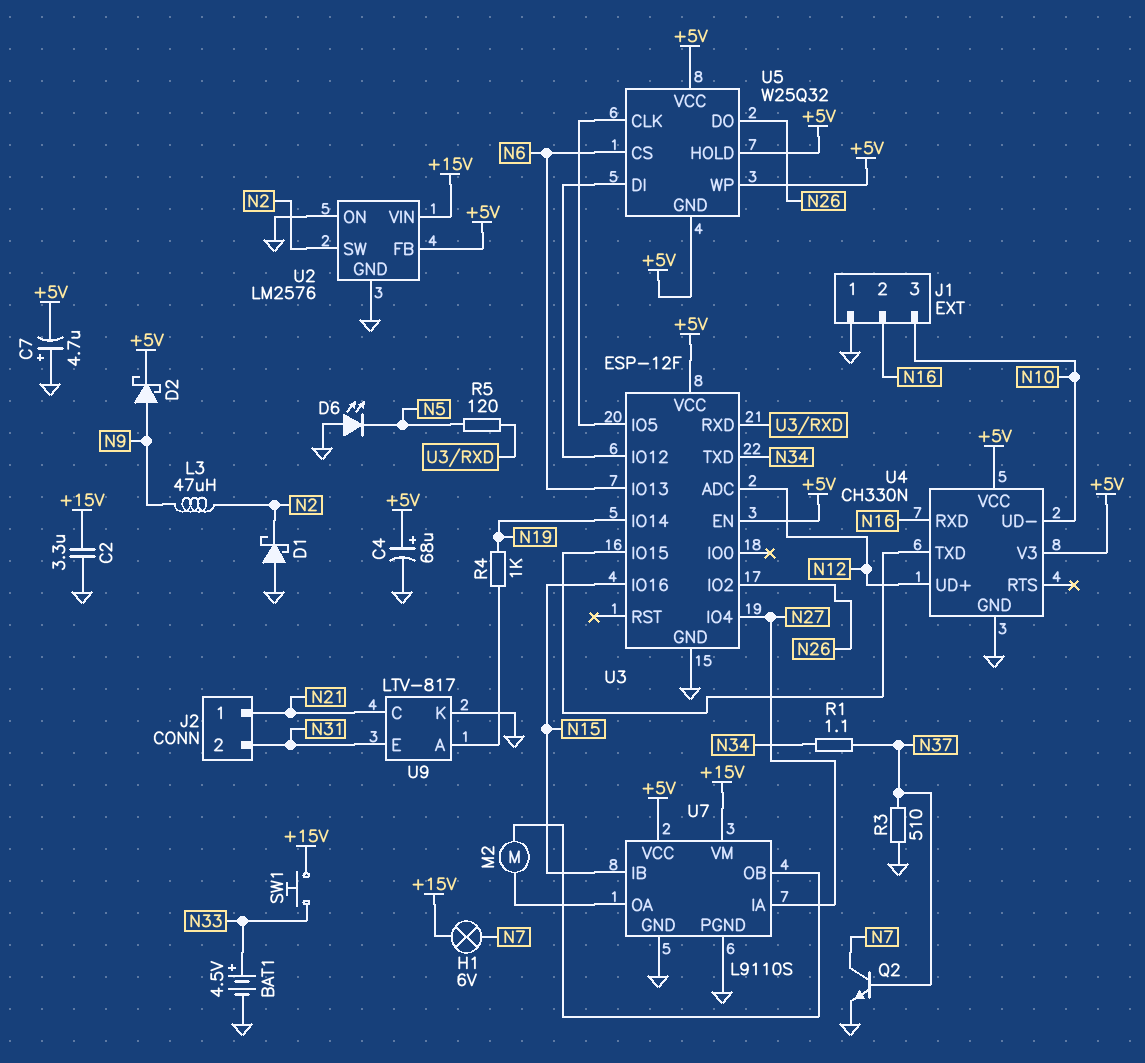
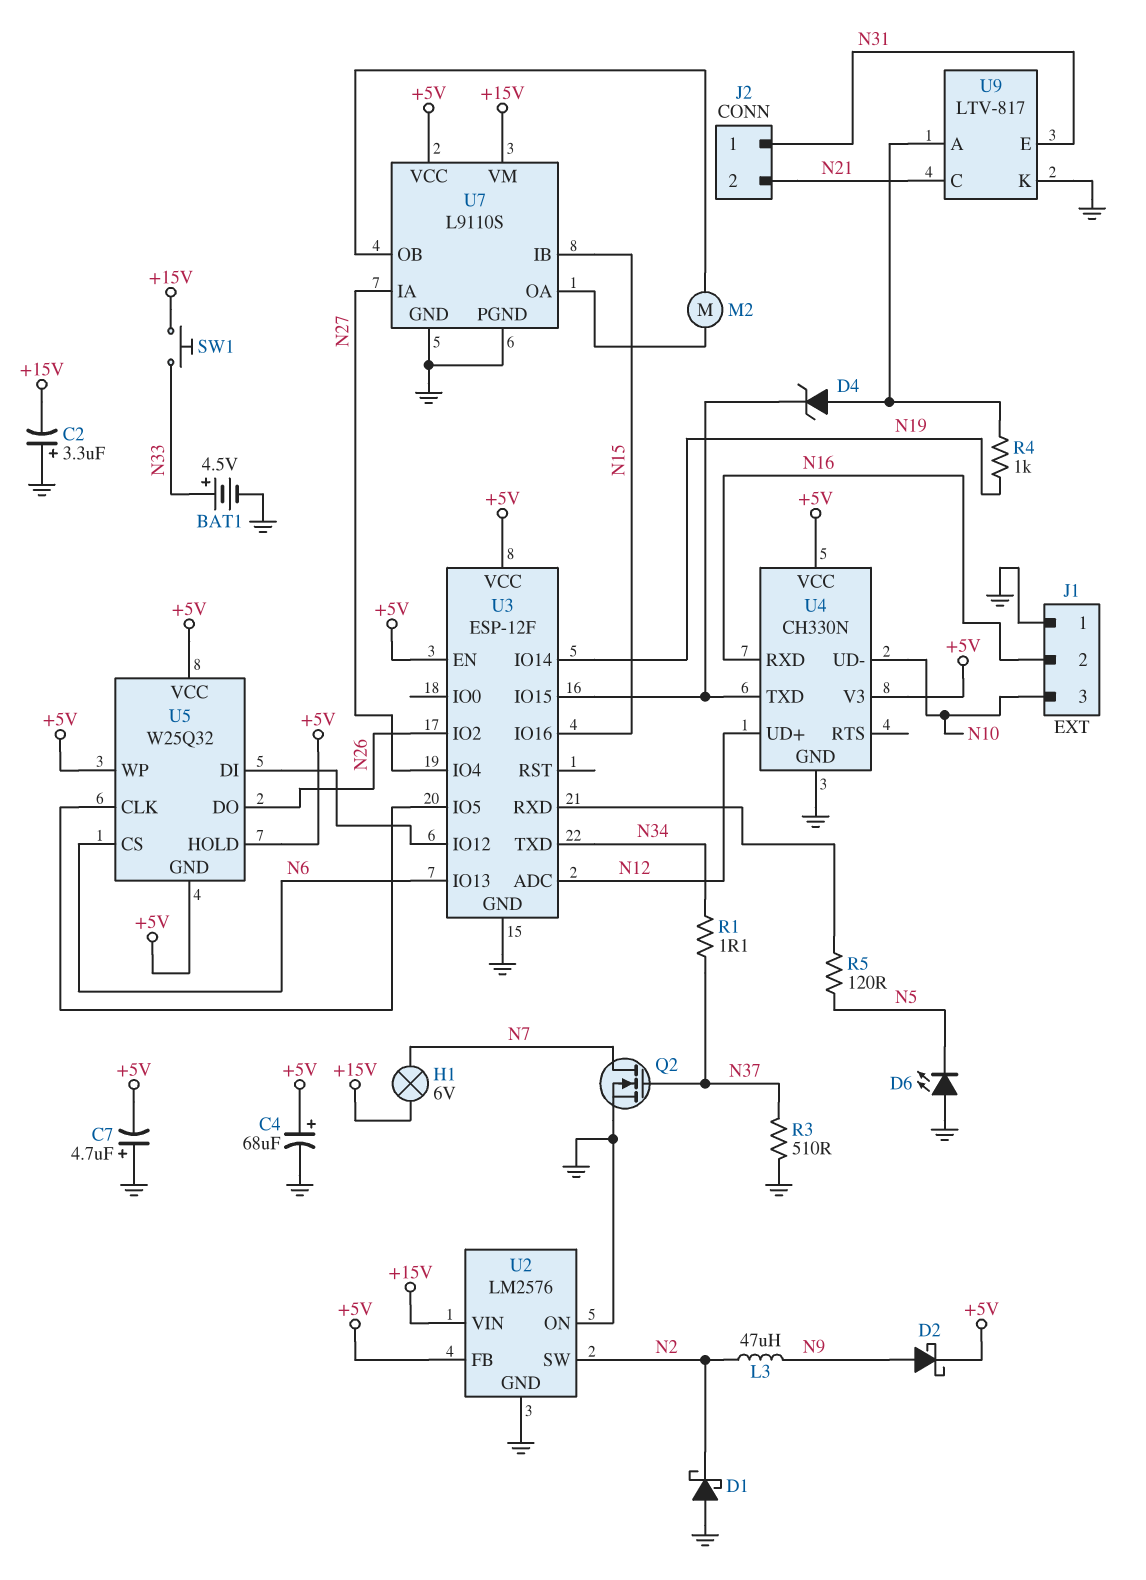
C2: 3.3uF (+15V, GND) -> 3.3uF (plus GND, minus +15V)
D4: none -> zener (A U9/A, K U3/IO15)
J2 pin 1: N21 -> N31
J2 pin 2: N31 -> N21
Q2: NPN (B N37, C N7, E GND) -> NMOS (G N37, D N7, S GND)

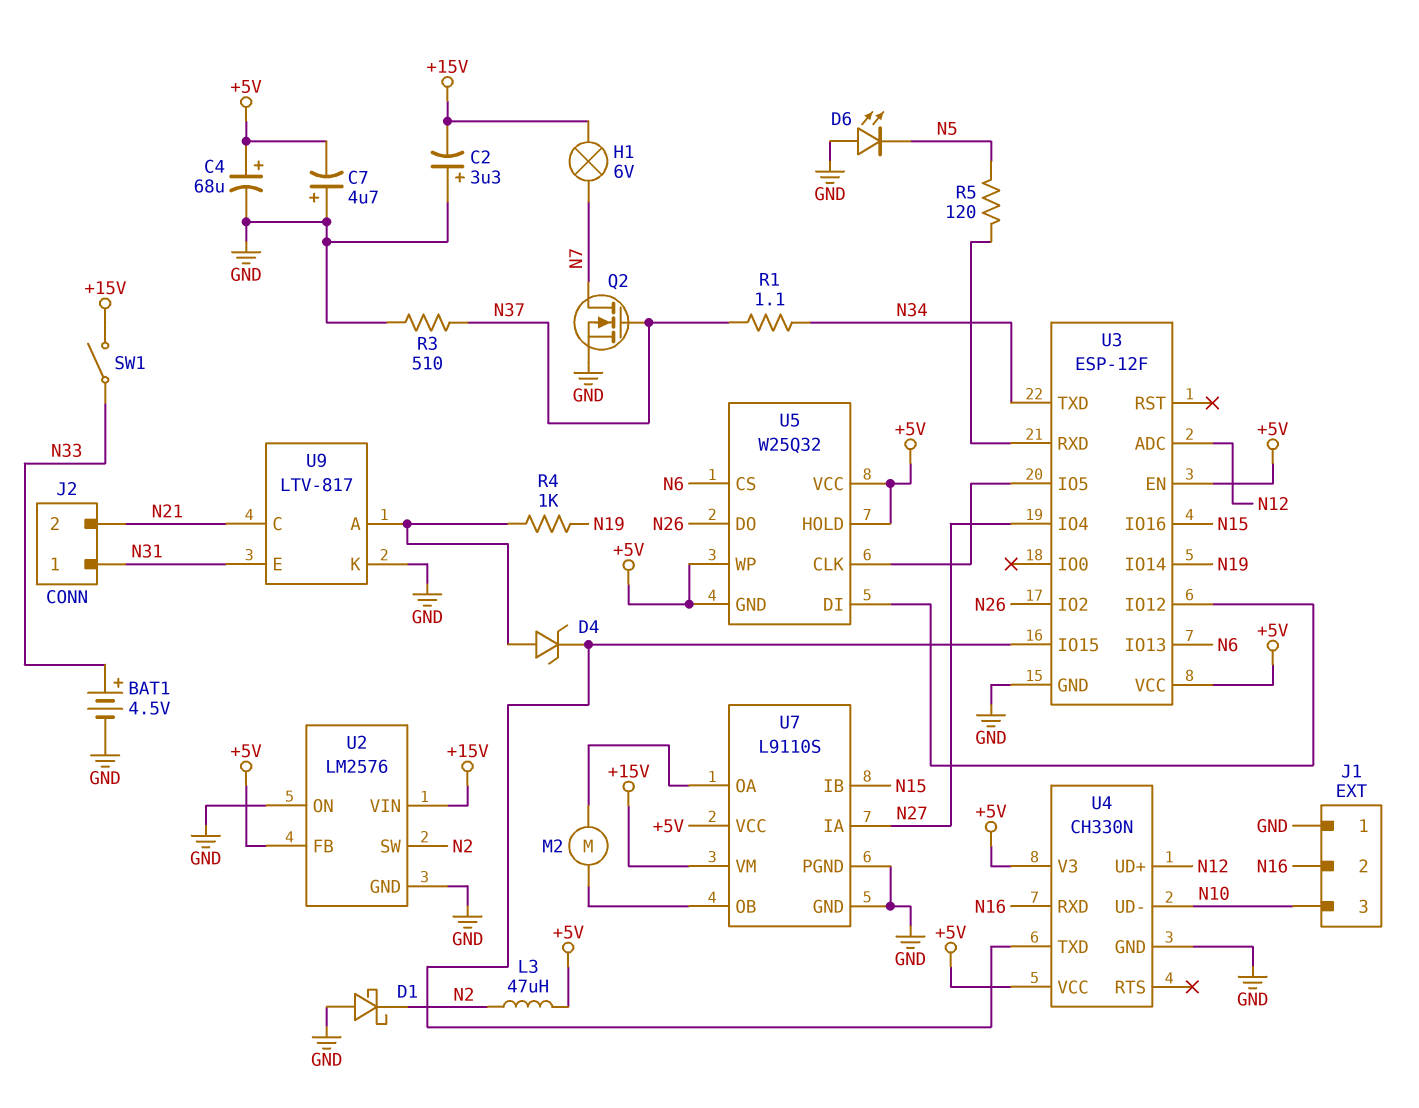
D2: schottky (A N9, K +5V) -> none
L3: 47uH (N2, N9) -> 47uH (+5V, N2)
SW1: button (+15V, N33) -> switch (+15V, N33)

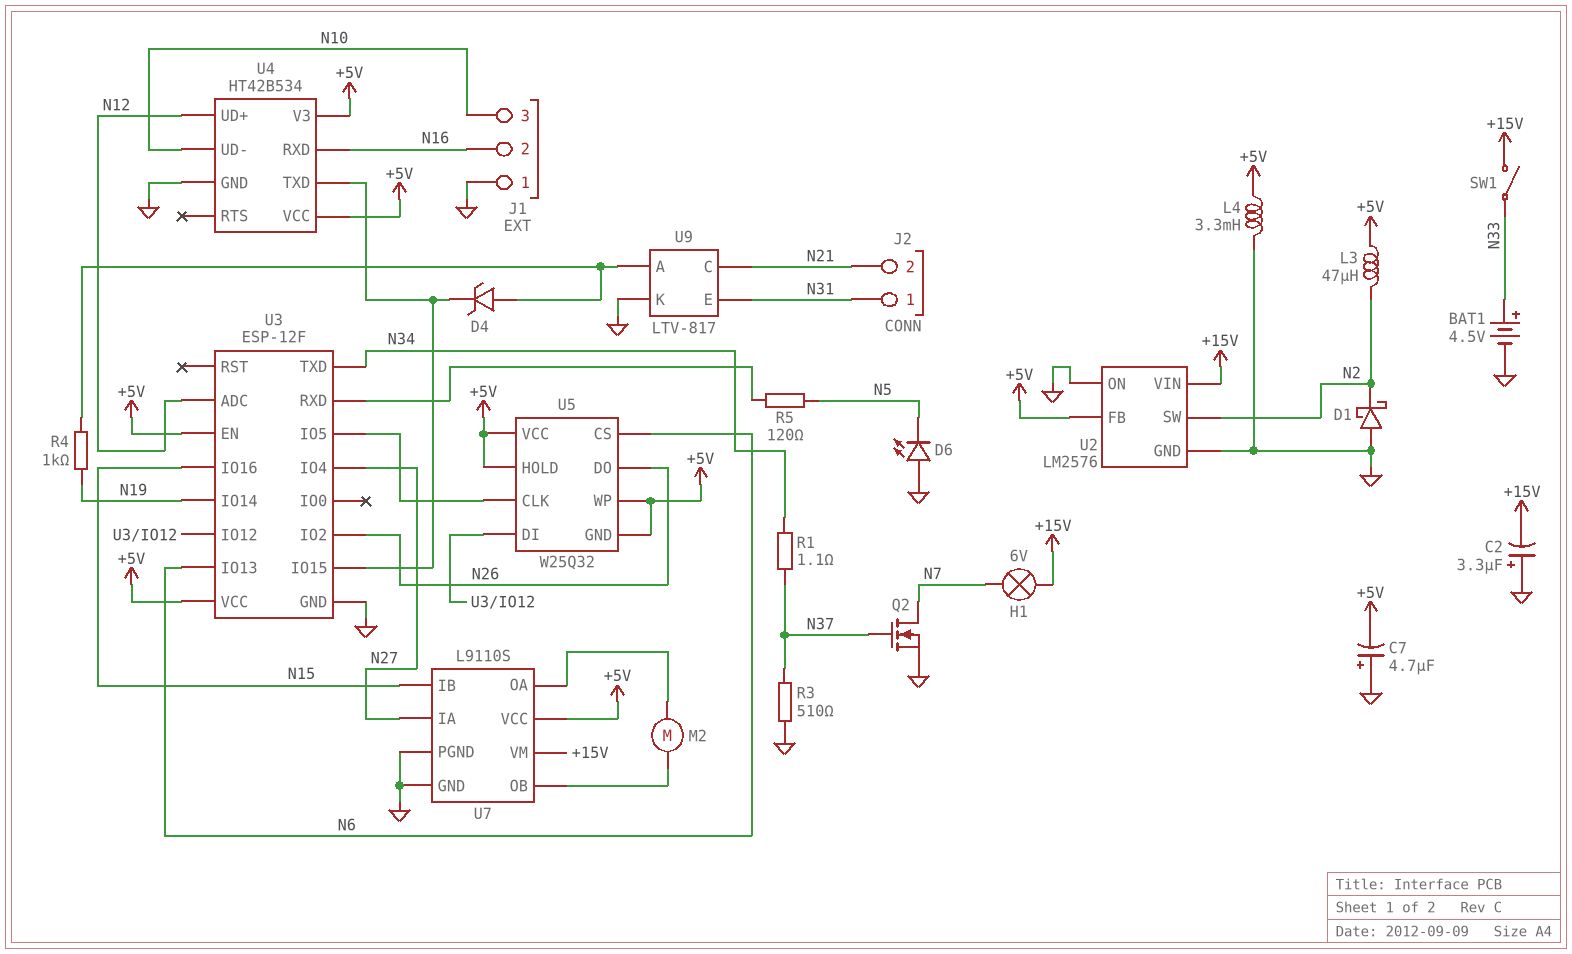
C4: 68uF (plus +5V, minus GND) -> none
L4: none -> 3.3mH (+5V, GND)
U4: CH330N -> HT42B534

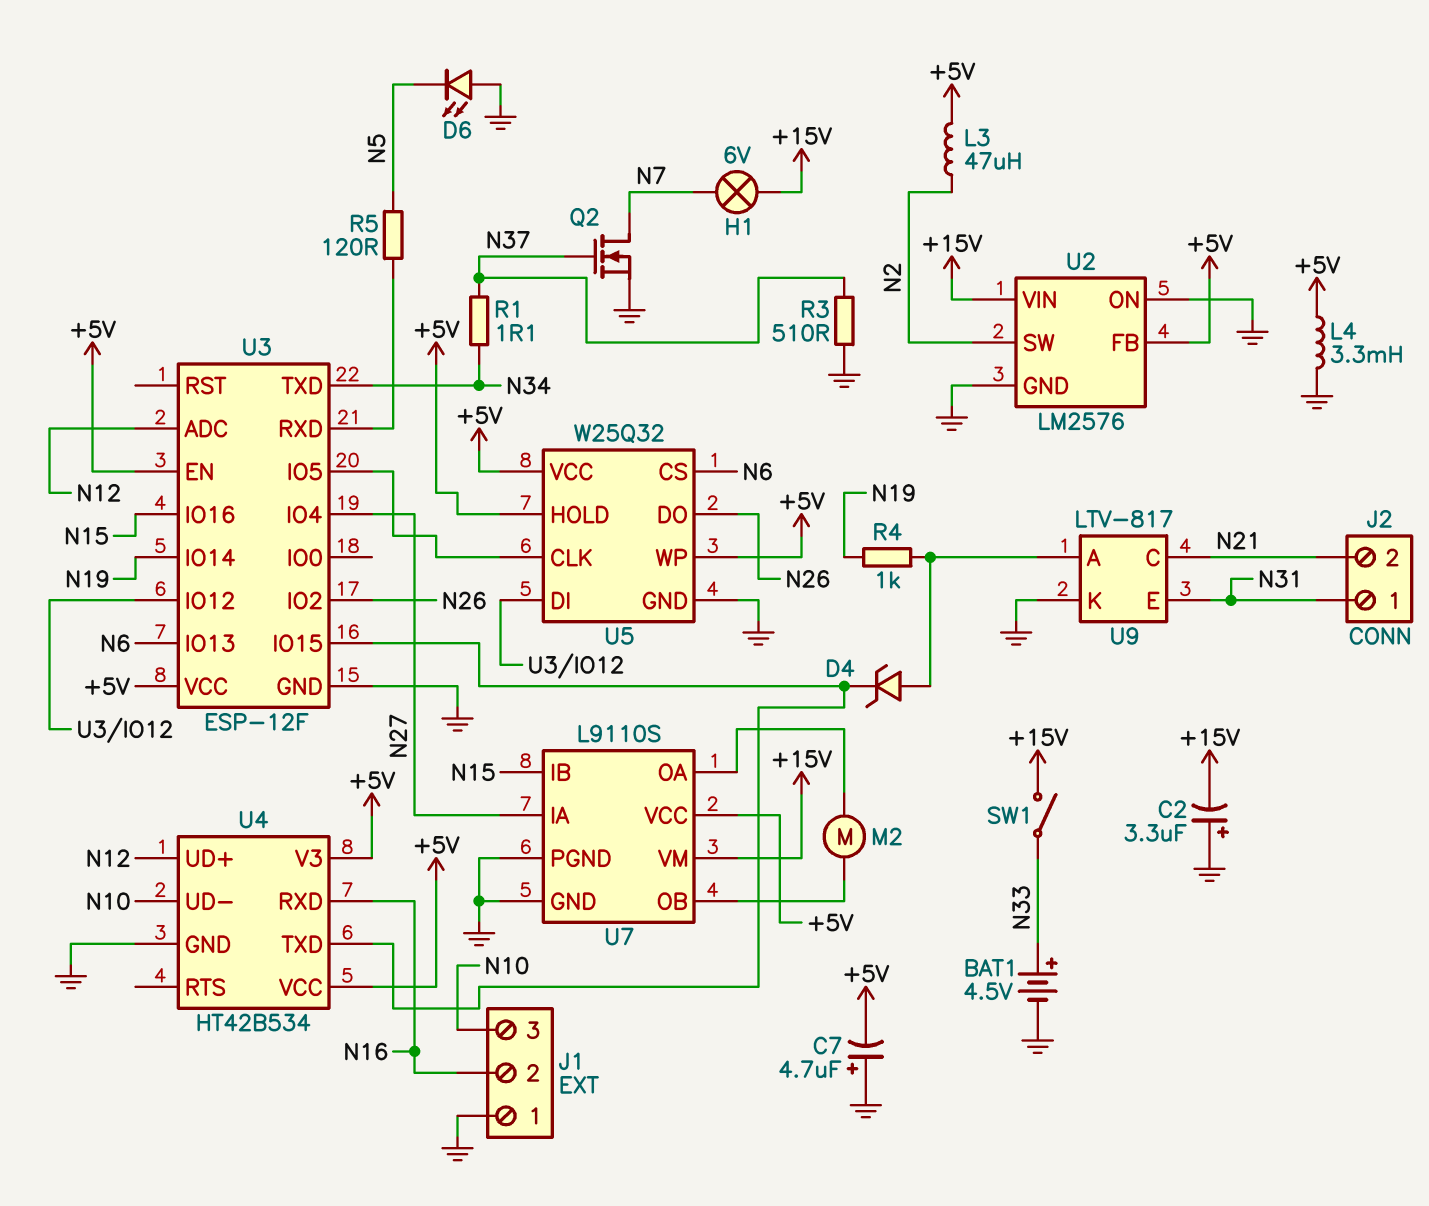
D1: schottky (A GND, K N2) -> none
U5 pin GND: +5V -> GND

